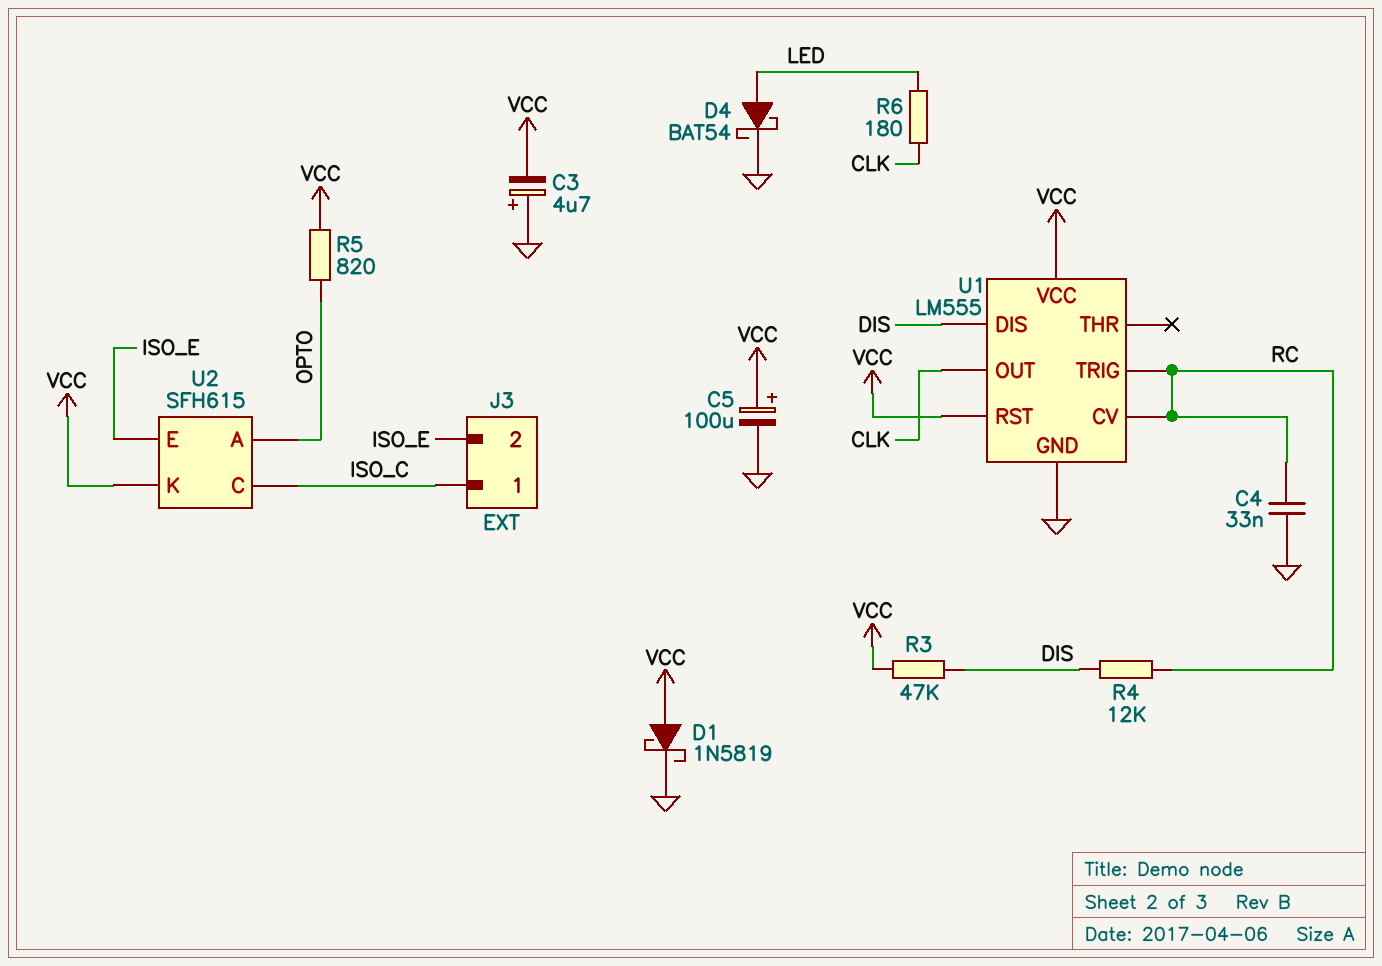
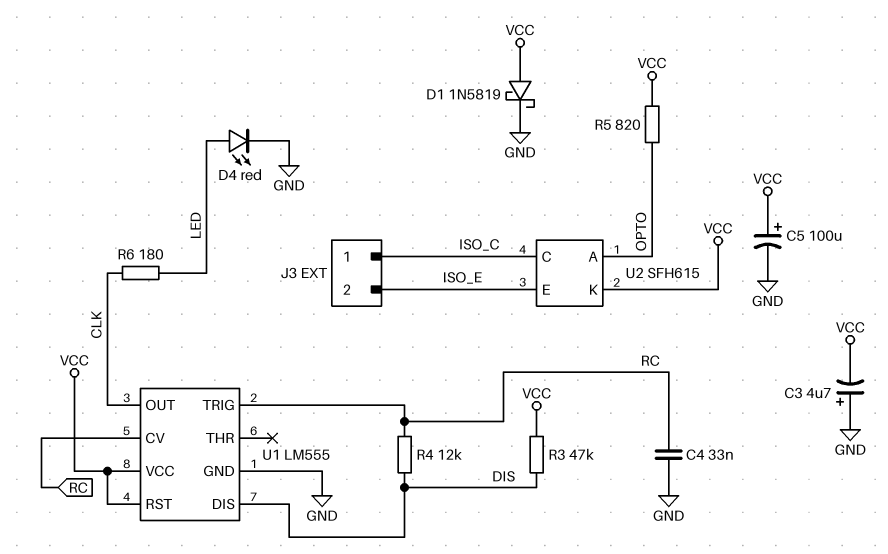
D4: schottky BAT54 (A LED, K GND) -> LED red (A LED, K GND)

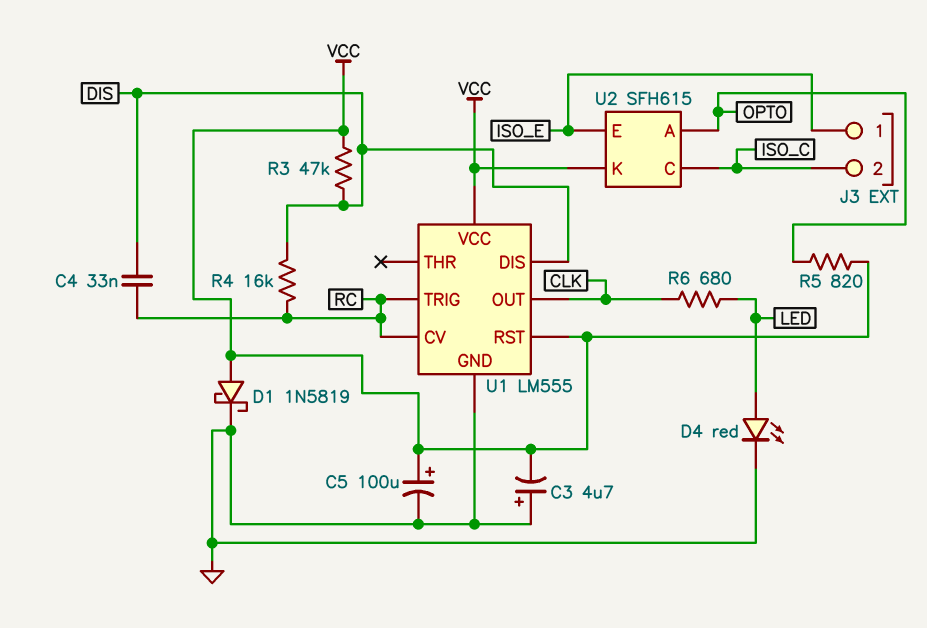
C4: 33nF (GND, RC) -> 33nF (DIS, RC)
J3 pin 1: ISO_C -> ISO_E
J3 pin 2: ISO_E -> ISO_C
R4: 12k (DIS, RC) -> 16k (DIS, RC)
R6: 180 (CLK, LED) -> 680 (CLK, LED)

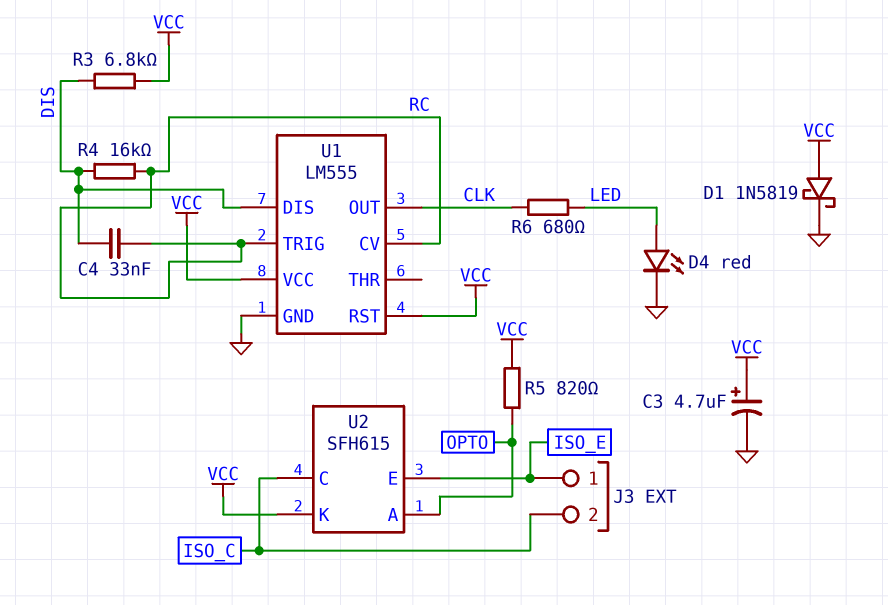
C3: 4.7uF (plus GND, minus VCC) -> 4.7uF (plus VCC, minus GND)
C5: 100uF (plus VCC, minus GND) -> none
R3: 47k (DIS, VCC) -> 6.8k (DIS, VCC)

